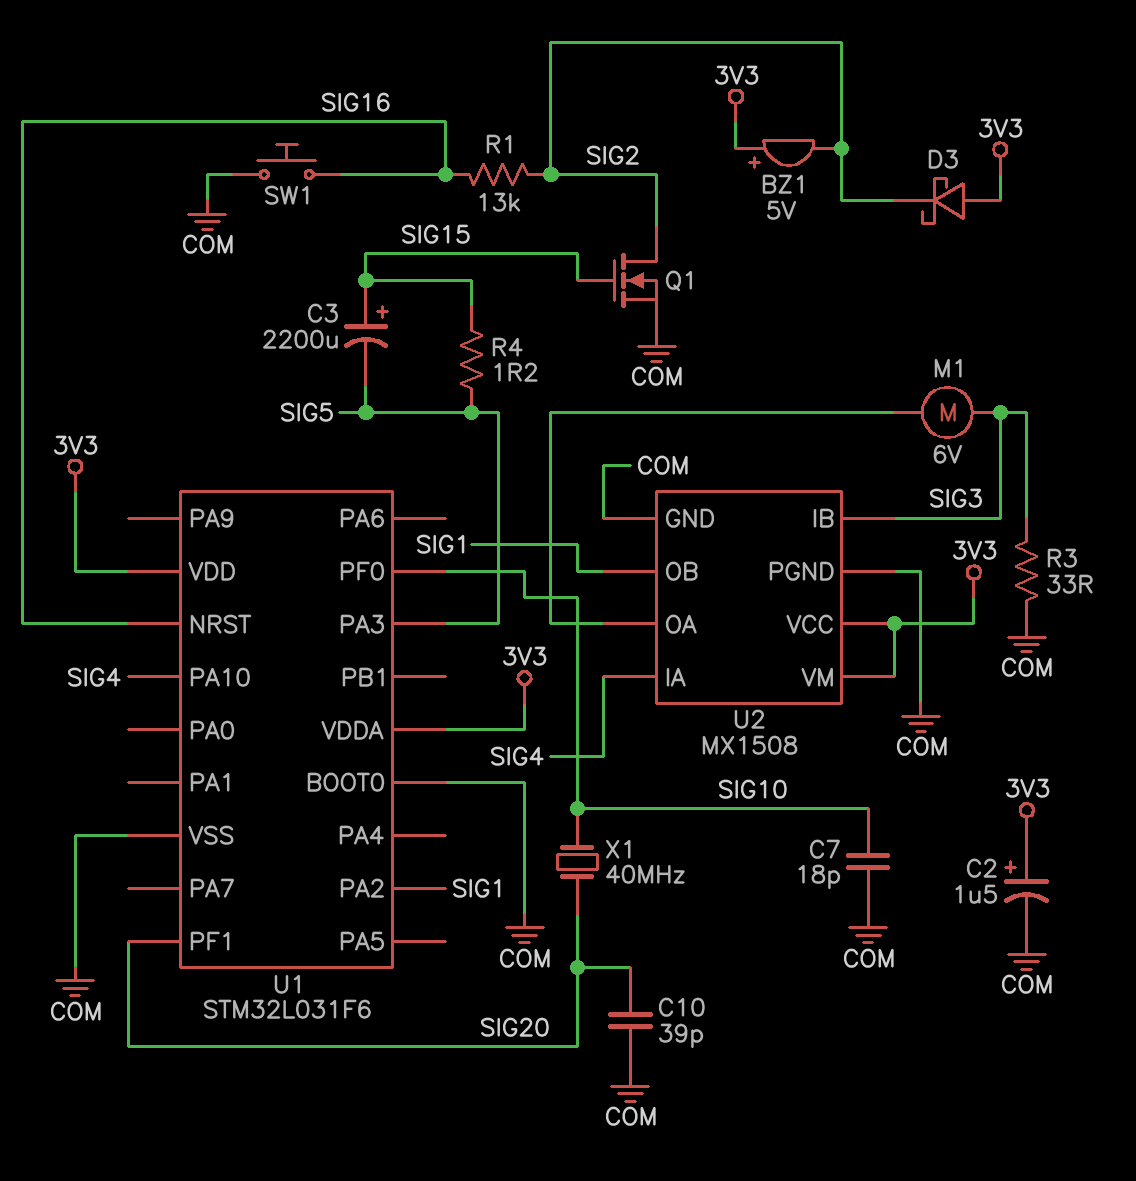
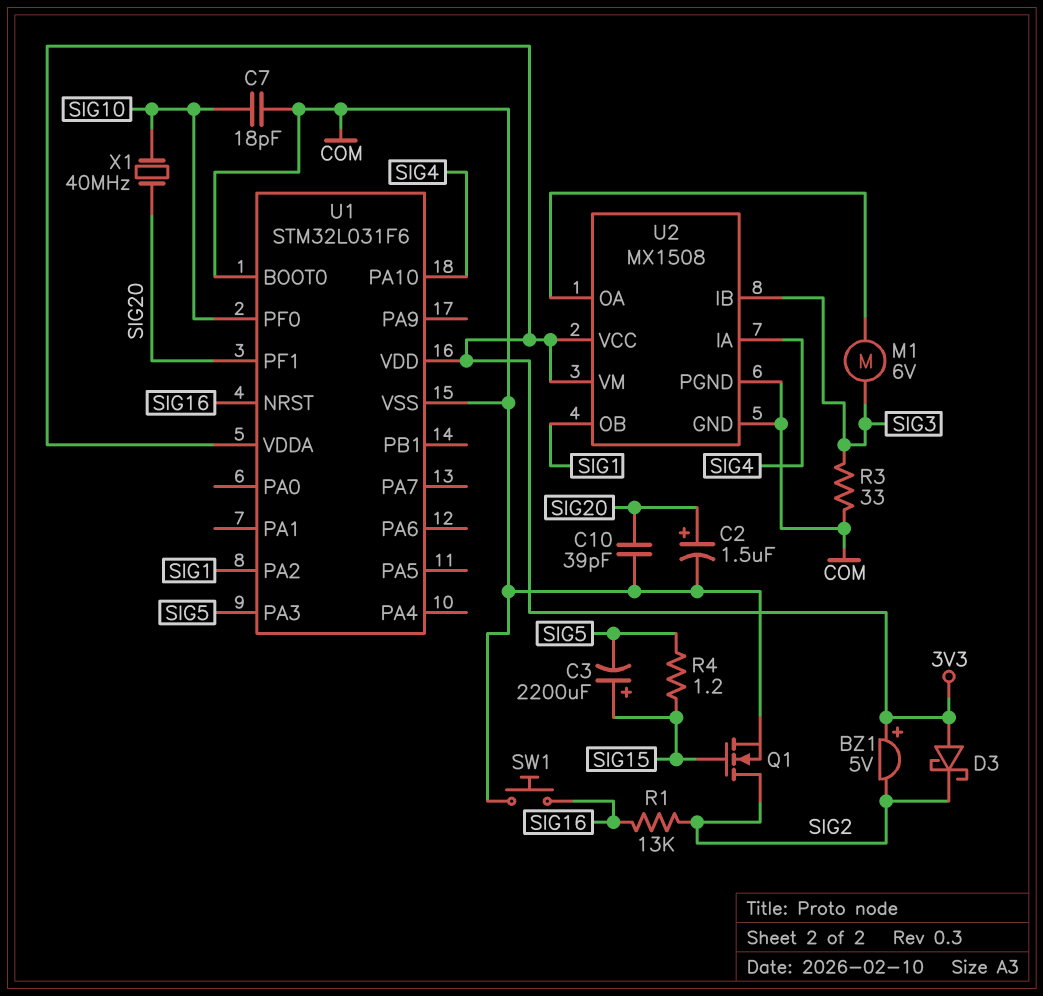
C2: 1.5uF (plus 3V3, minus COM) -> 1.5uF (plus SIG20, minus COM)

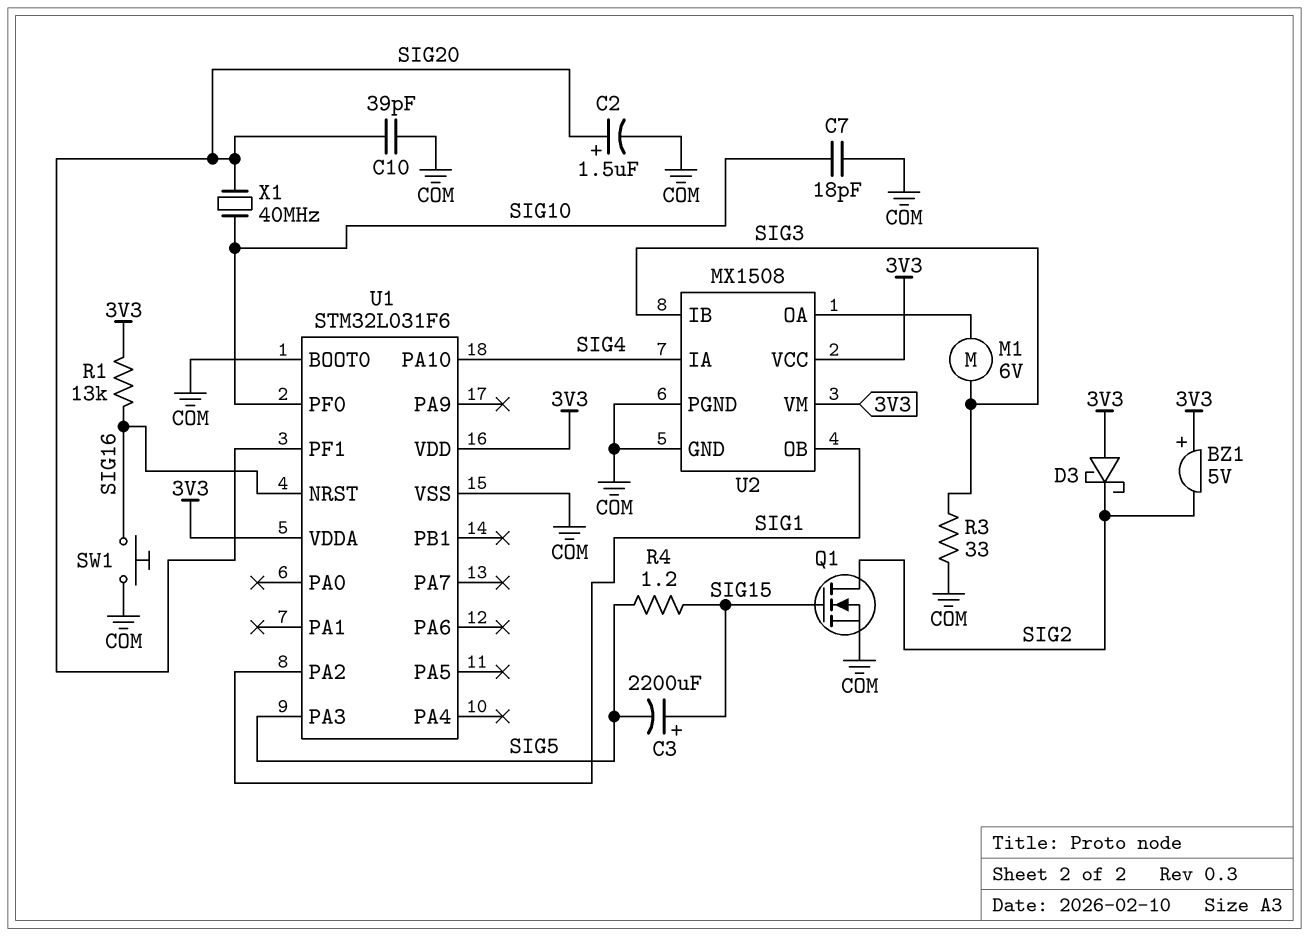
R1: 13k (SIG2, SIG16) -> 13k (3V3, SIG16)

